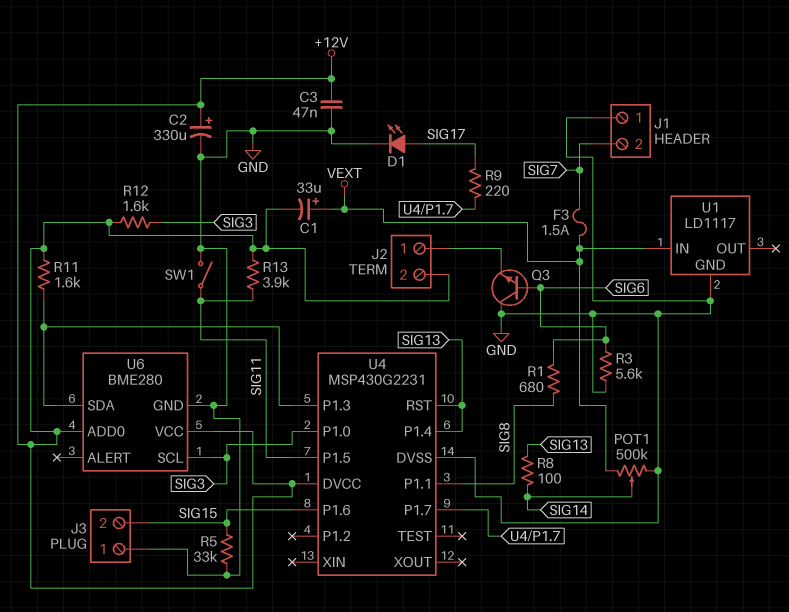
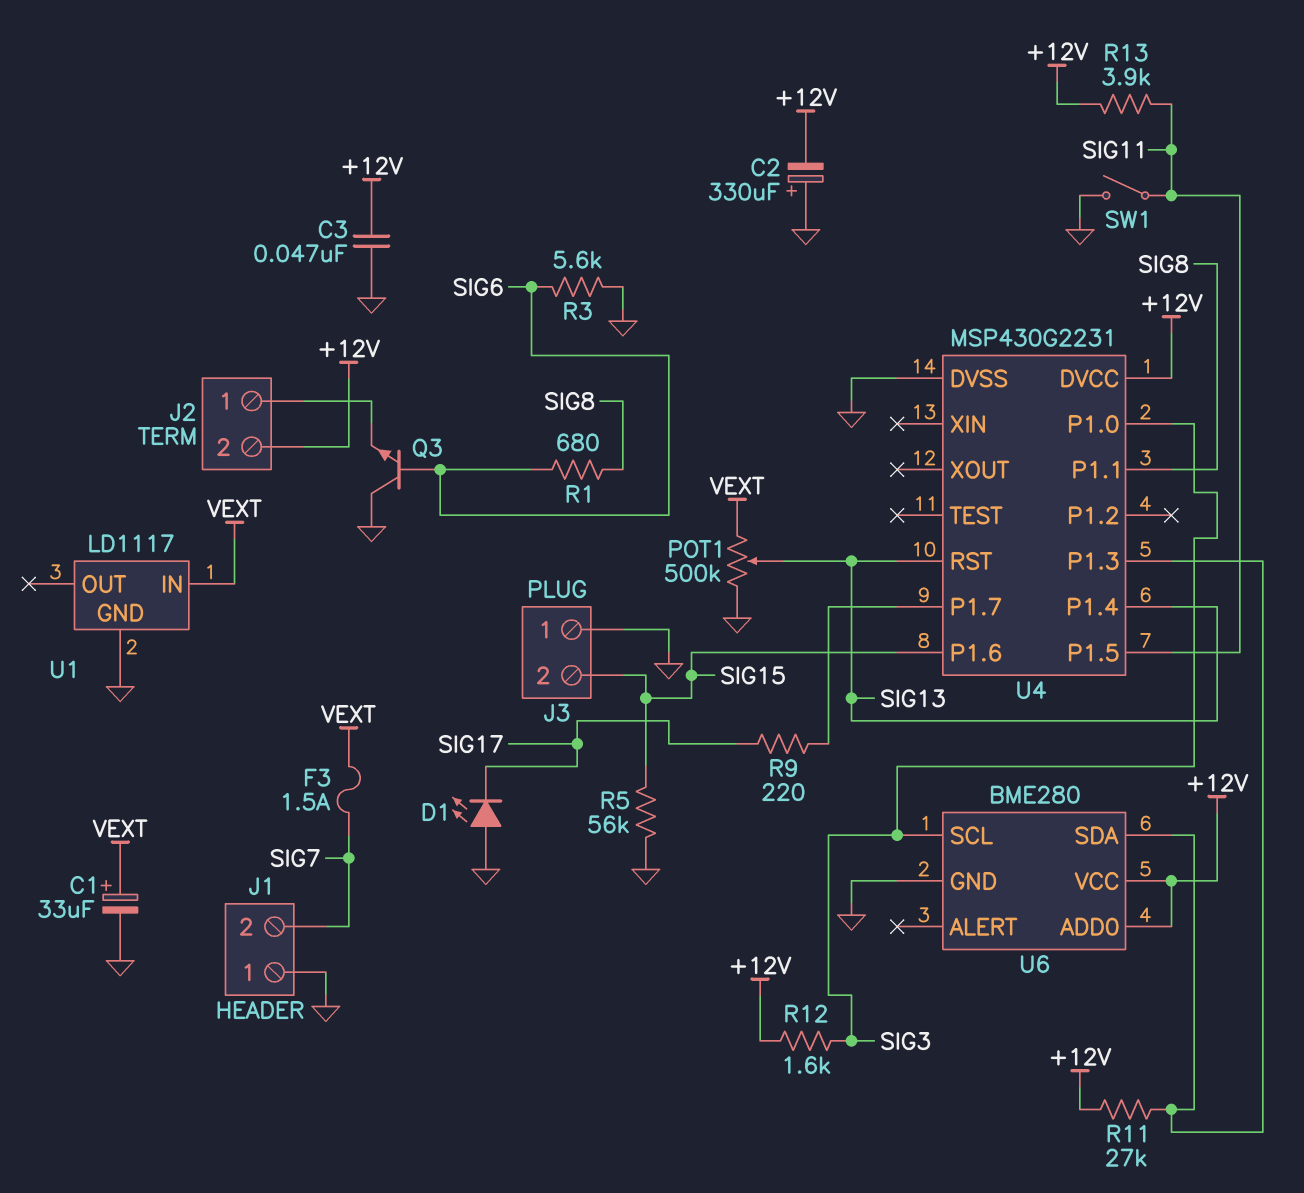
C1: 33uF (plus VEXT, minus +12V) -> 33uF (plus VEXT, minus GND)
C2: 330uF (plus +12V, minus GND) -> 330uF (plus GND, minus +12V)
D1: LED (A SIG17, K GND) -> LED (A GND, K SIG17)
POT1: 500k (GND, VEXT, wiper SIG14) -> 500k (GND, VEXT, wiper SIG13)
R5: 33k (GND, SIG15) -> 56k (GND, SIG15)
R8: 100 (SIG13, SIG14) -> none
R11: 1.6k (+12V, U4/P1.3) -> 27k (+12V, U4/P1.3)

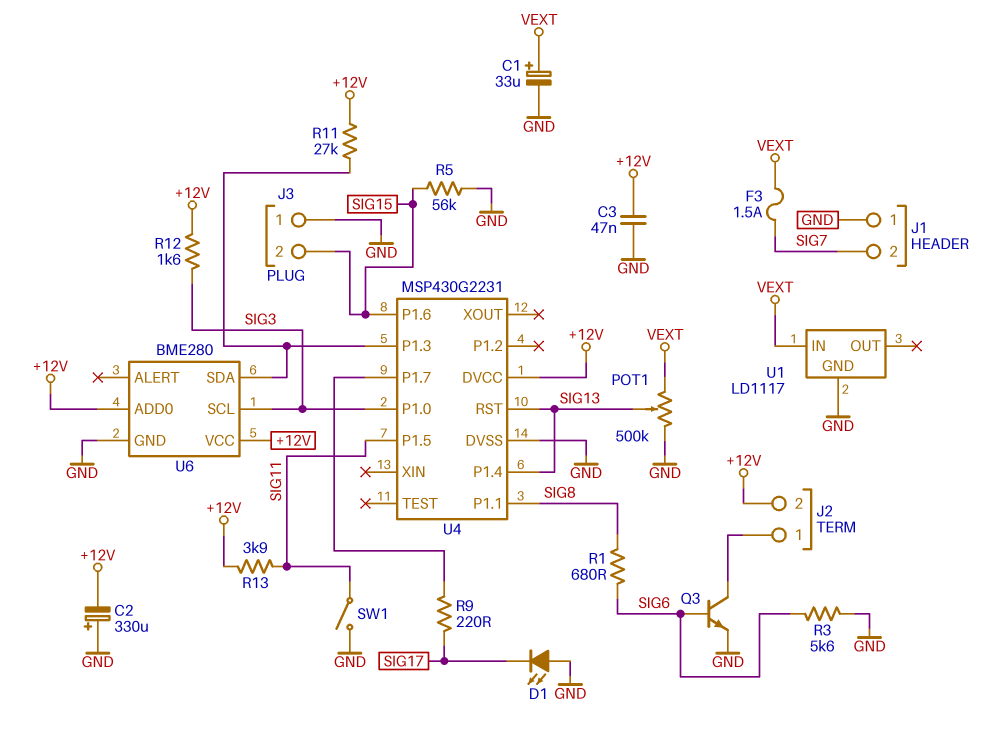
Q3: NPN (B SIG6, C GND, E J2/1) -> NPN (B SIG6, C J2/1, E GND)

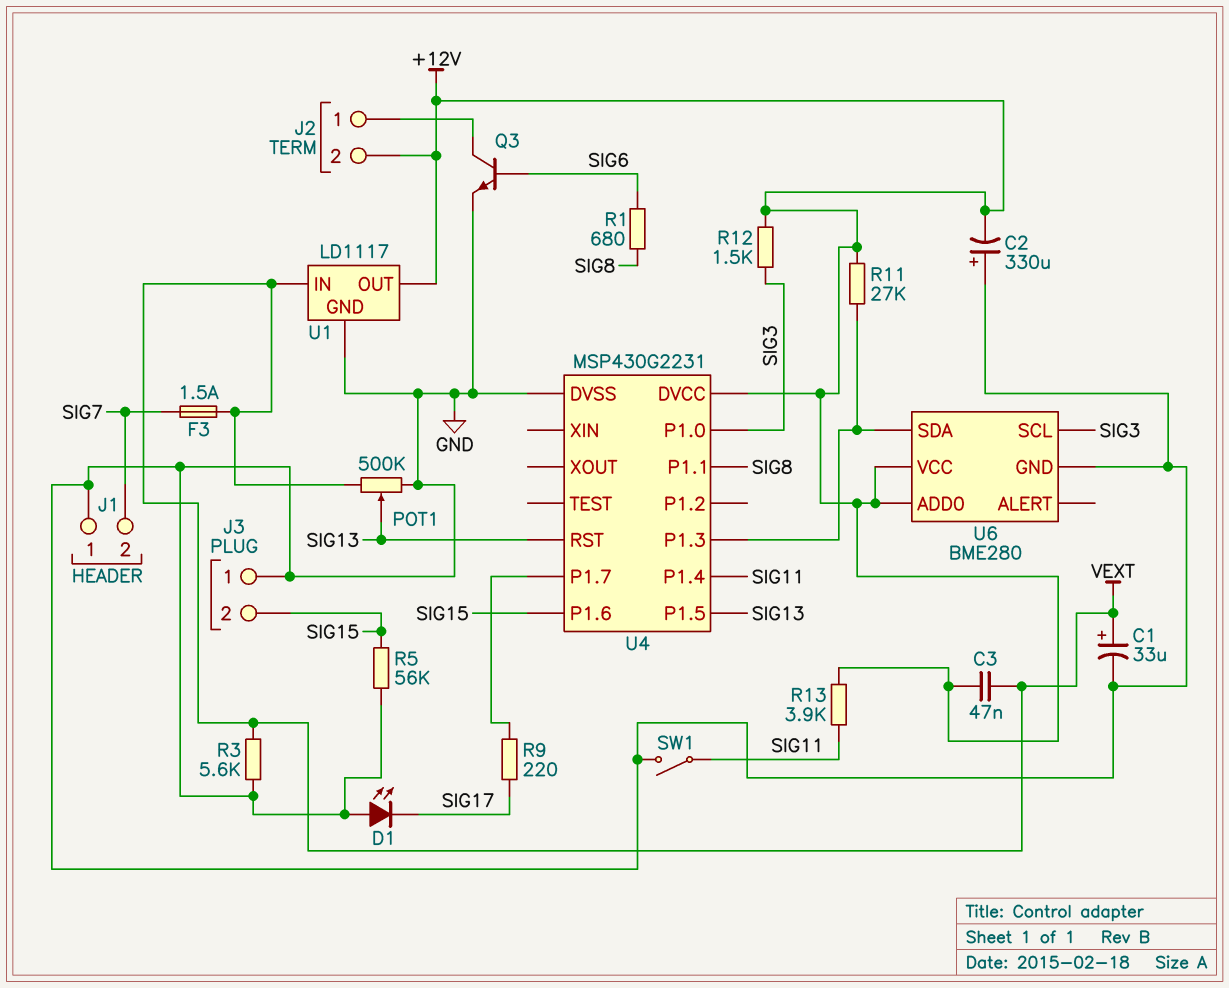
C3: 47nF (+12V, GND) -> 47nF (+12V, VEXT)
R3: 5.6k (GND, SIG6) -> 5.6k (GND, VEXT)
R12: 1.6k (+12V, SIG3) -> 1.5k (+12V, SIG3)
U1 pin OUT: none -> +12V
U4 pin P1.4: SIG13 -> SIG11
U4 pin P1.5: SIG11 -> SIG13

